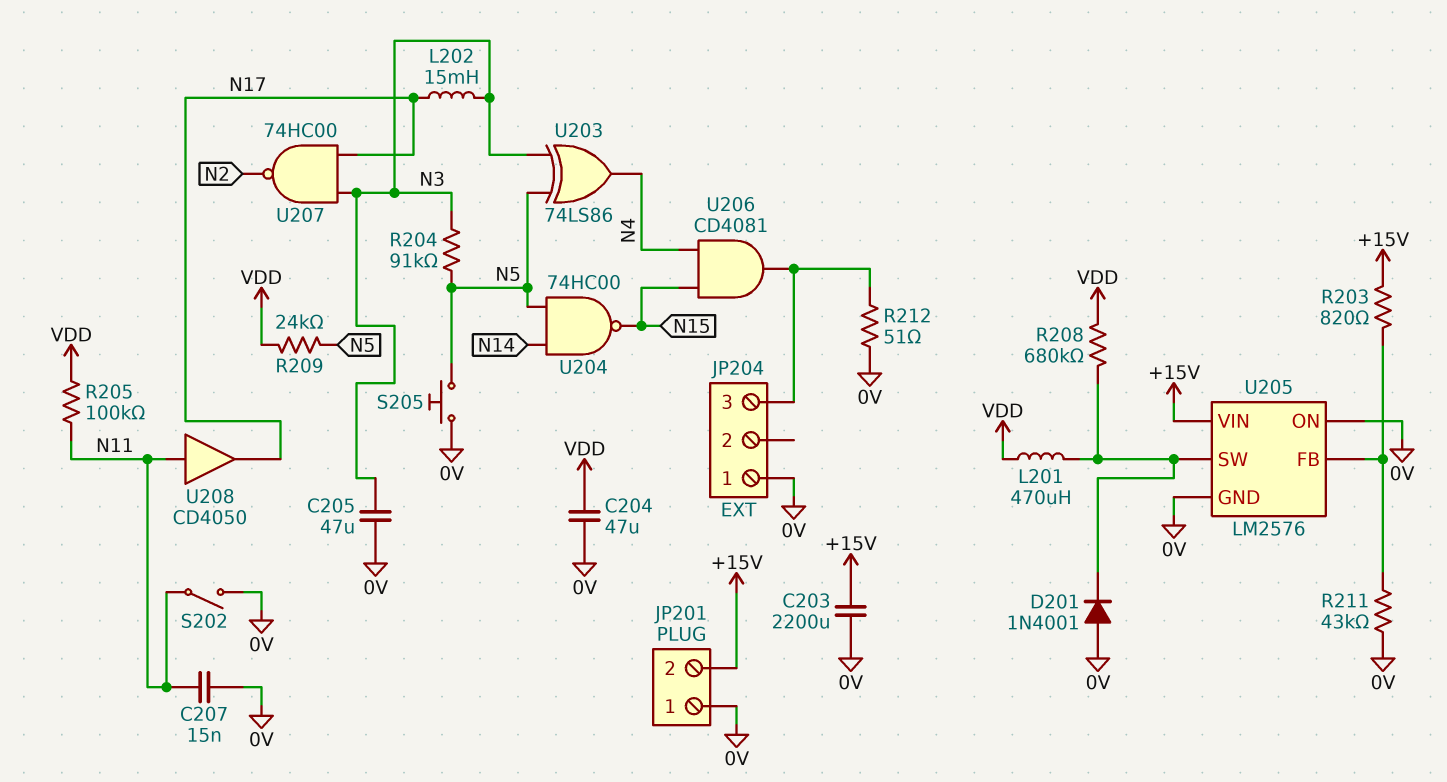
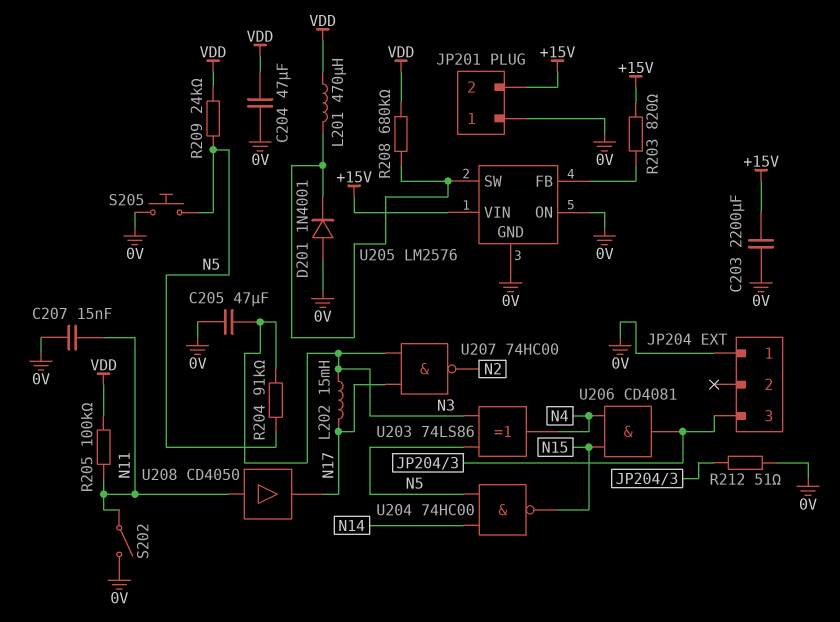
R211: 43k (0V, U205/FB) -> none

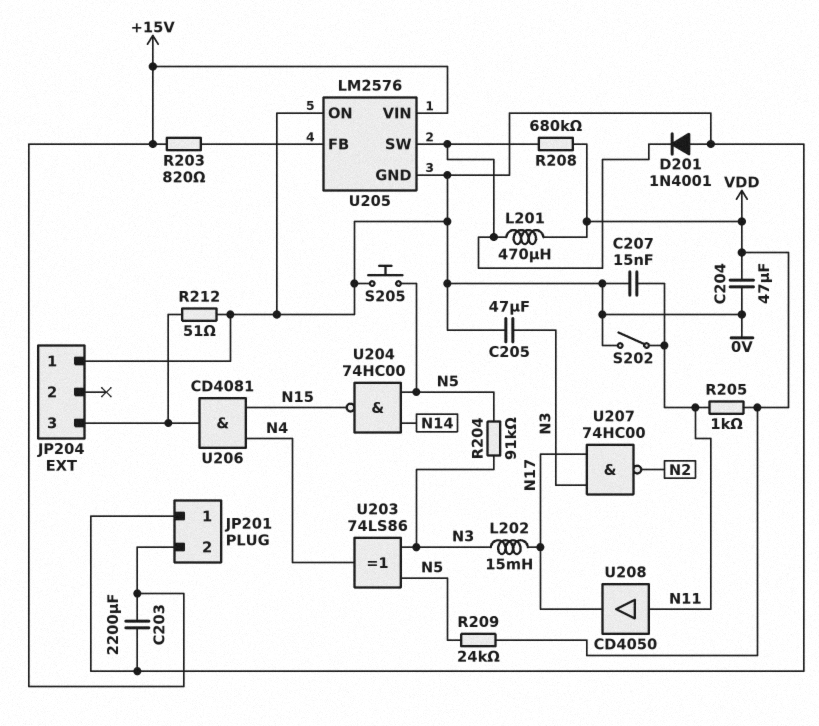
R205: 100k (N11, VDD) -> 1k (N11, VDD)

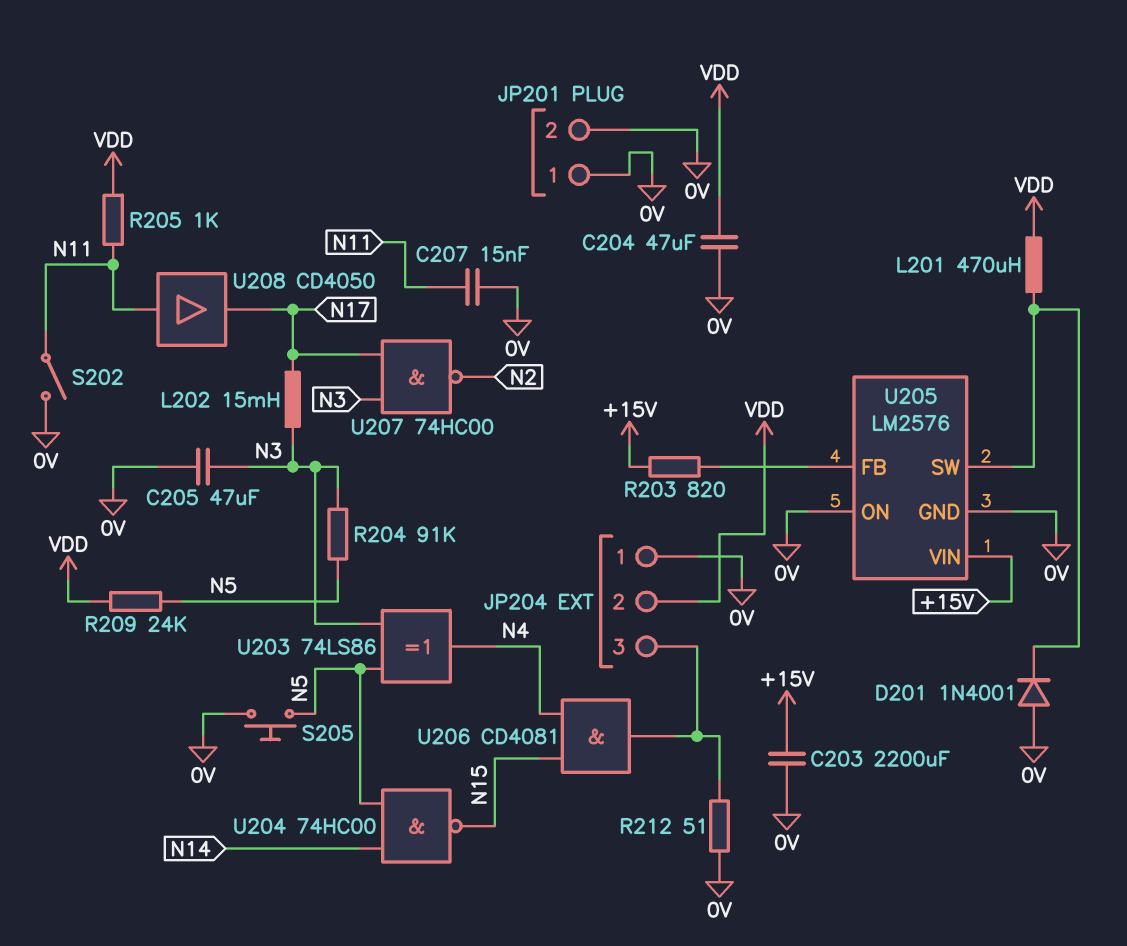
JP201 pin 2: +15V -> 0V
JP204 pin 2: none -> VDD
R208: 680k (U205/SW, VDD) -> none

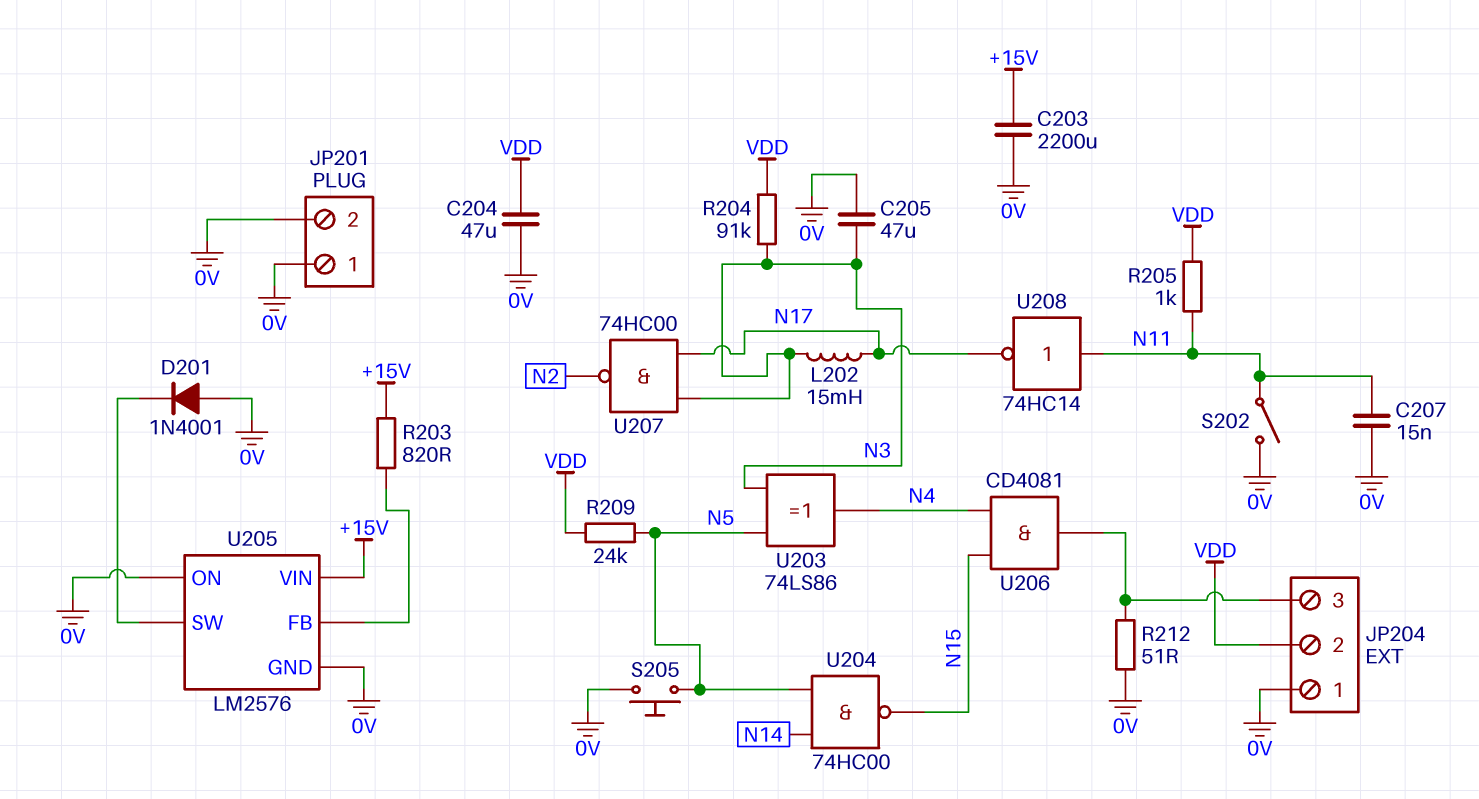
L201: 470uH (U205/SW, VDD) -> none
R204: 91k (N3, N5) -> 91k (N3, VDD)
U208: buffer CD4050 (in N11, out N17) -> NOT 74HC14 (in N11, out N17)

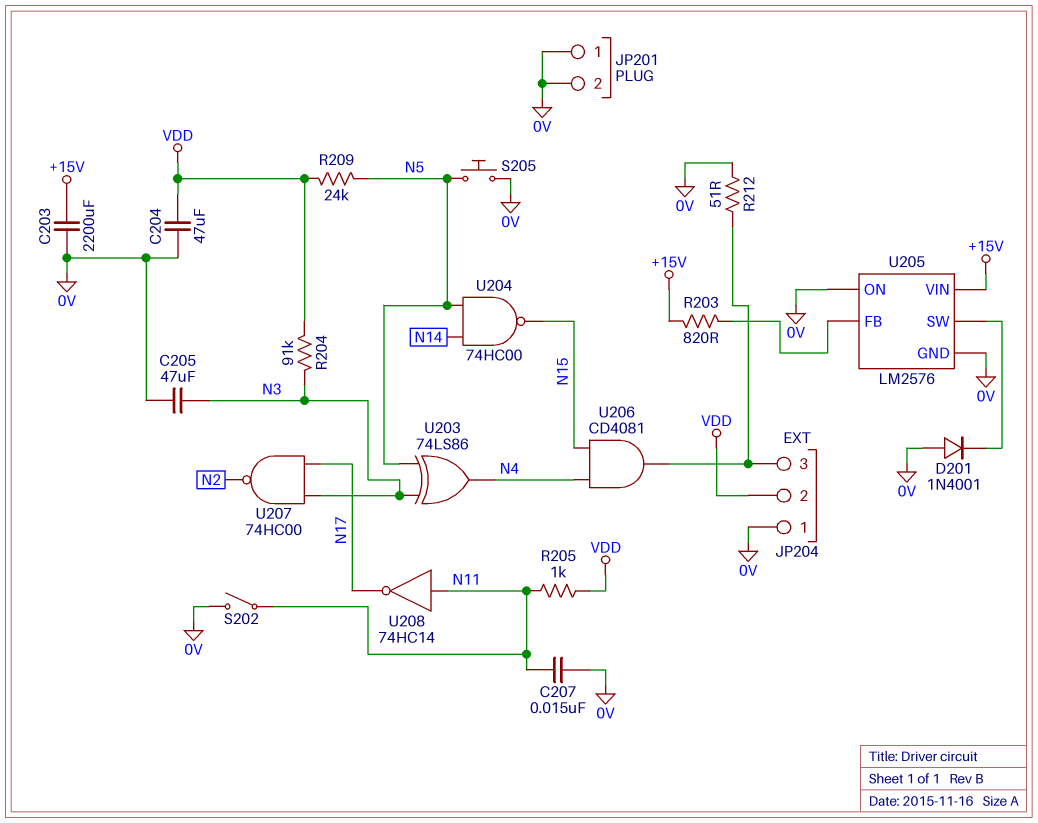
L202: 15mH (N3, N17) -> none

